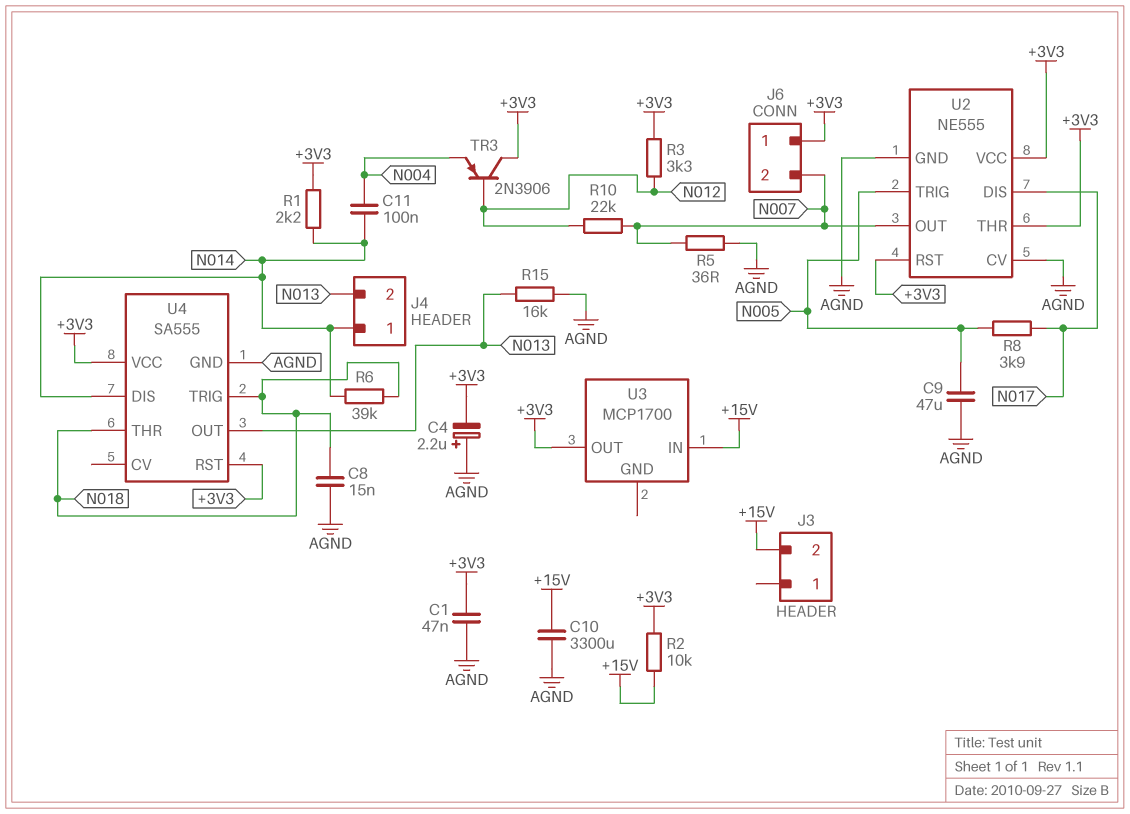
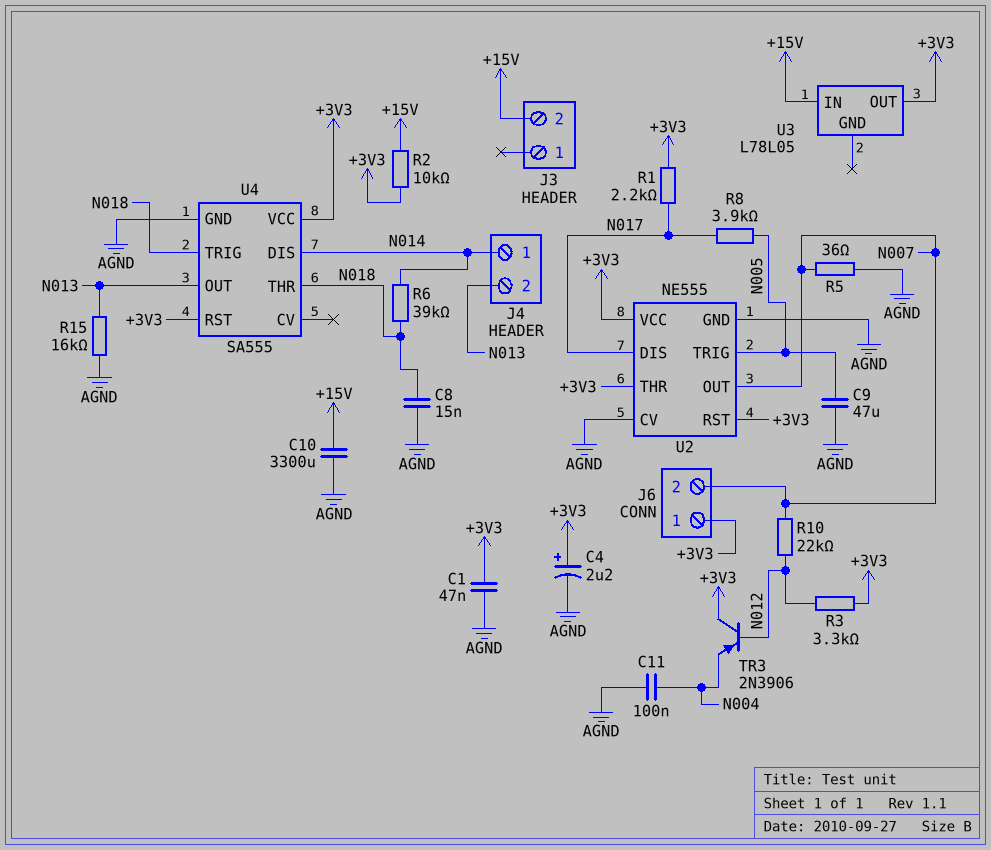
C4: 2.2uF (plus AGND, minus +3V3) -> 2.2uF (plus +3V3, minus AGND)
C11: 100nF (N004, N014) -> 100nF (AGND, N004)
R1: 2.2k (+3V3, N014) -> 2.2k (+3V3, N017)
U3: MCP1700 -> L78L05

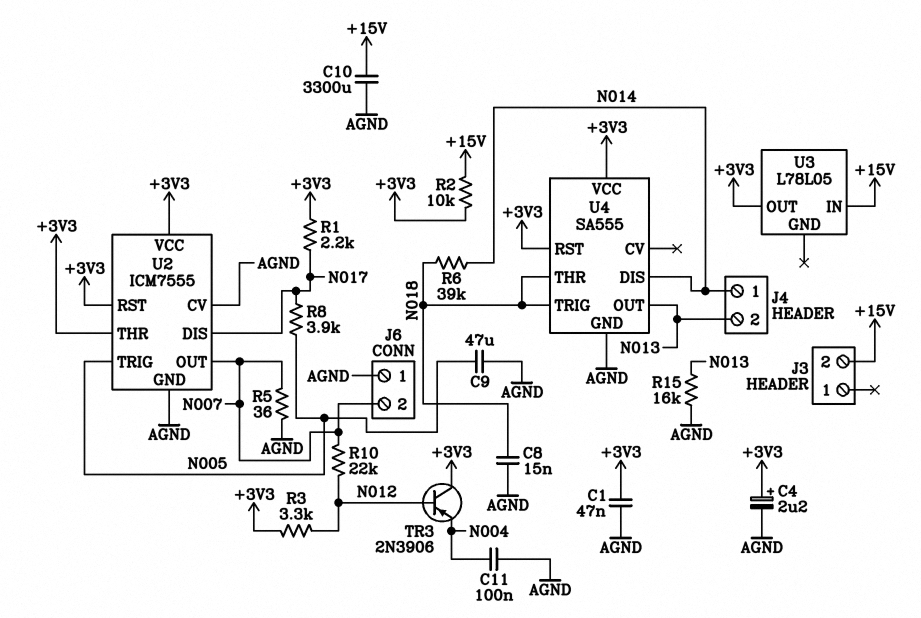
J6 pin 1: +3V3 -> AGND
U2: NE555 -> ICM7555

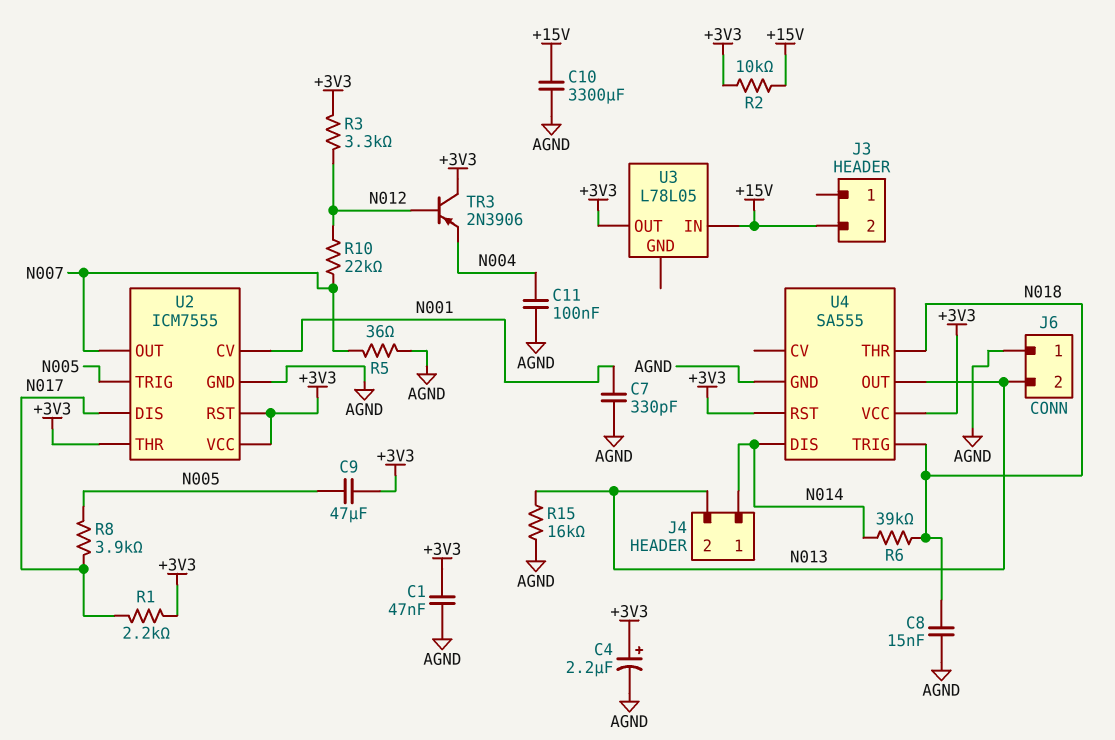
C7: none -> 330pF (AGND, N001)
C9: 47uF (AGND, N005) -> 47uF (+3V3, N005)
J6 pin 2: N007 -> N013
U2 pin CV: AGND -> N001

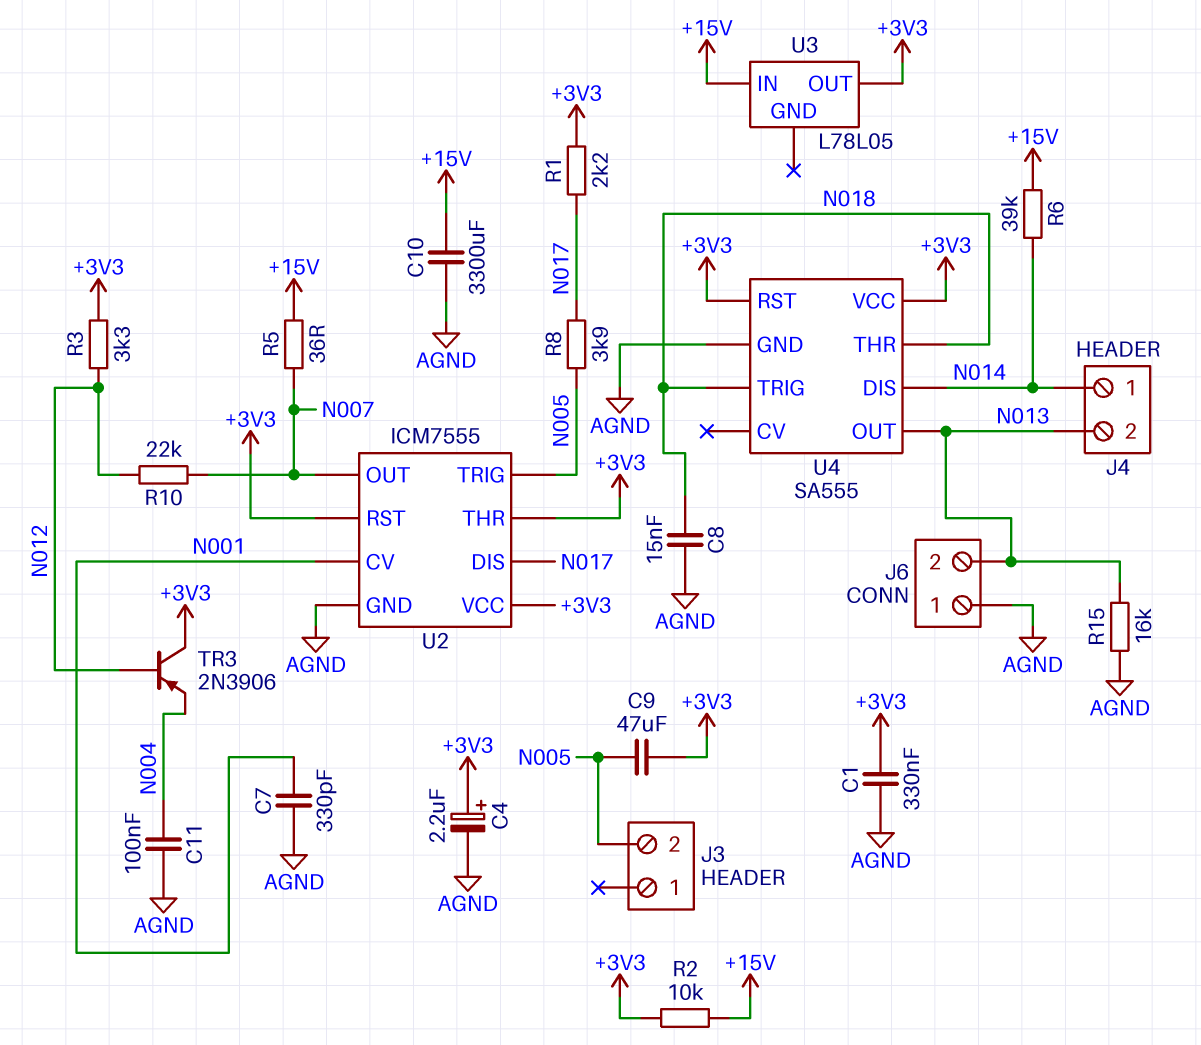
C1: 47nF (+3V3, AGND) -> 330nF (+3V3, AGND)
J3 pin 2: +15V -> N005
R5: 36 (AGND, N007) -> 36 (+15V, N007)
R6: 39k (N014, N018) -> 39k (+15V, N014)

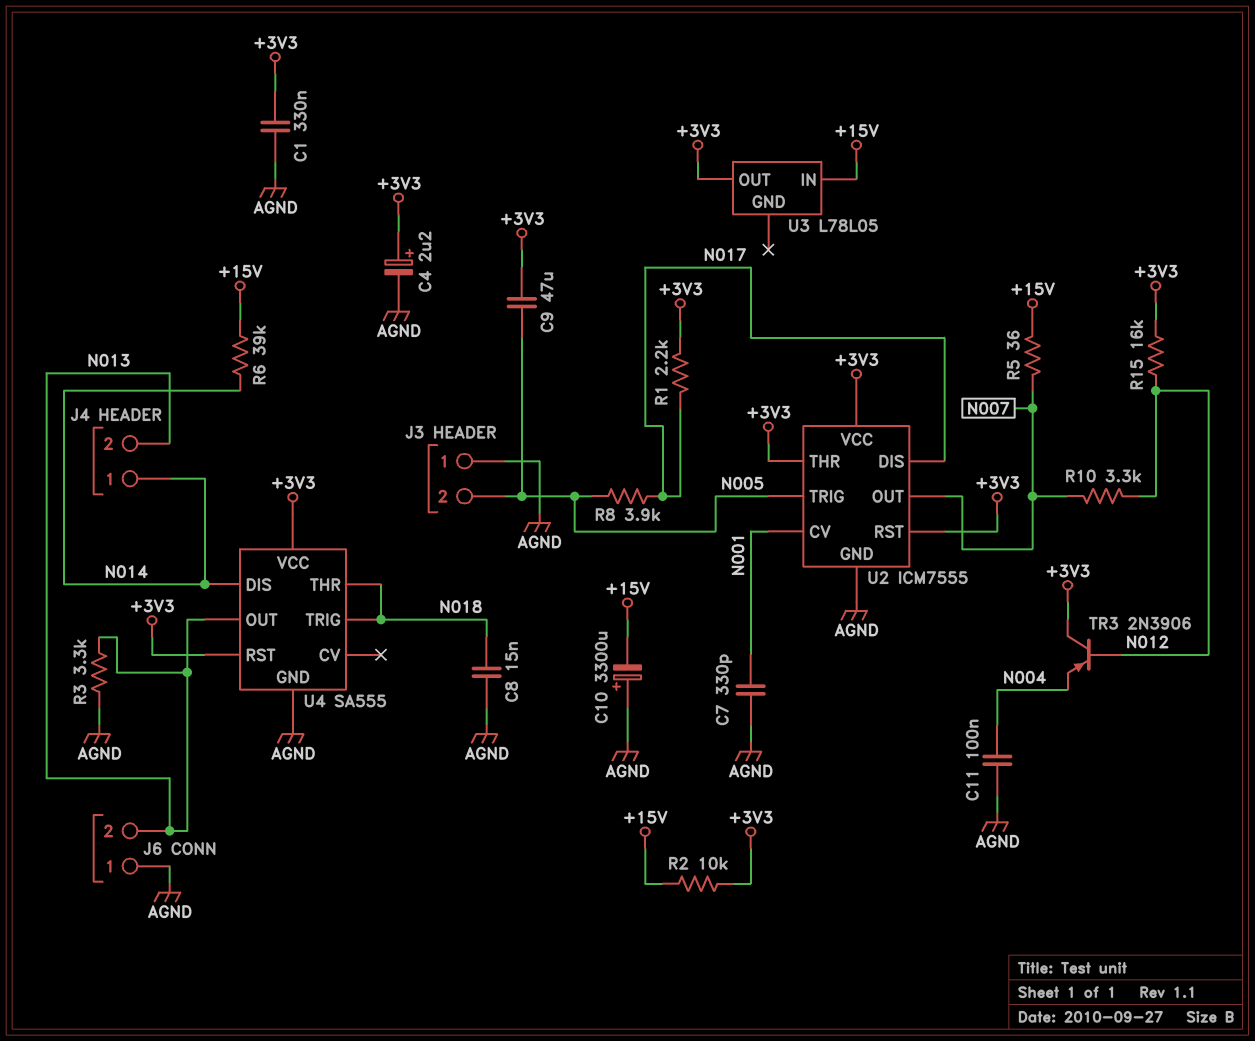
C10: 3300uF (+15V, AGND) -> 3300uF (plus AGND, minus +15V)
J3 pin 1: none -> AGND
R3: 3.3k (+3V3, N012) -> 3.3k (AGND, N013)
R10: 22k (N007, N012) -> 3.3k (N007, N012)
R15: 16k (AGND, N013) -> 16k (+3V3, N012)

